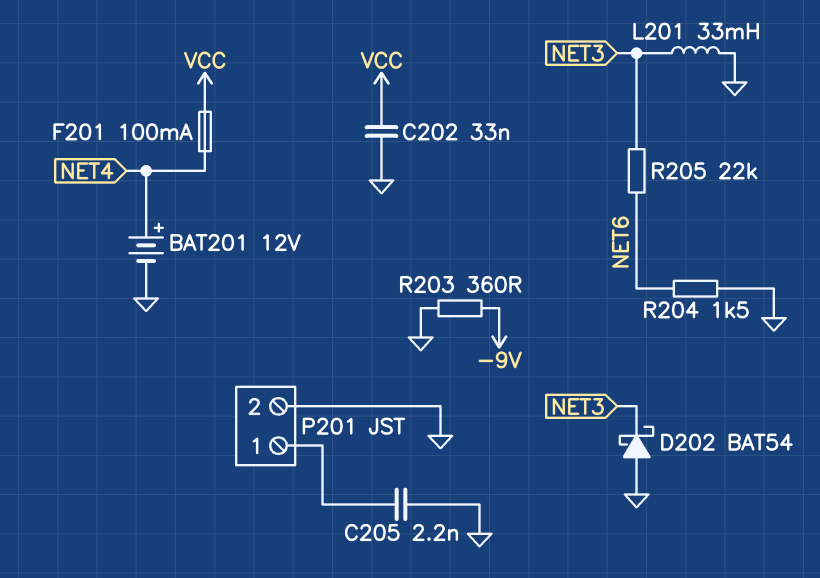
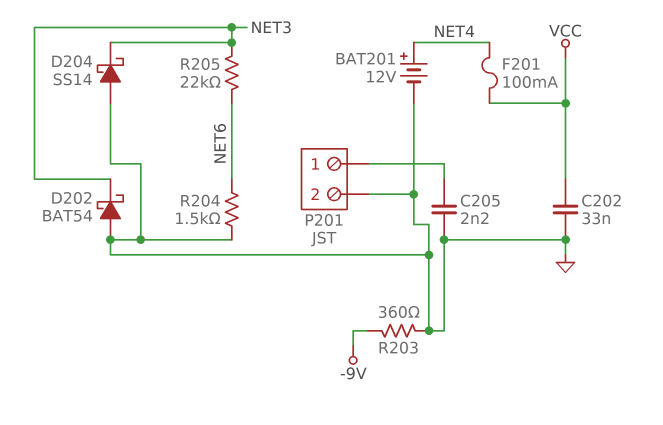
D204: none -> schottky SS14 (A GND, K NET3)
L201: 33mH (GND, NET3) -> none

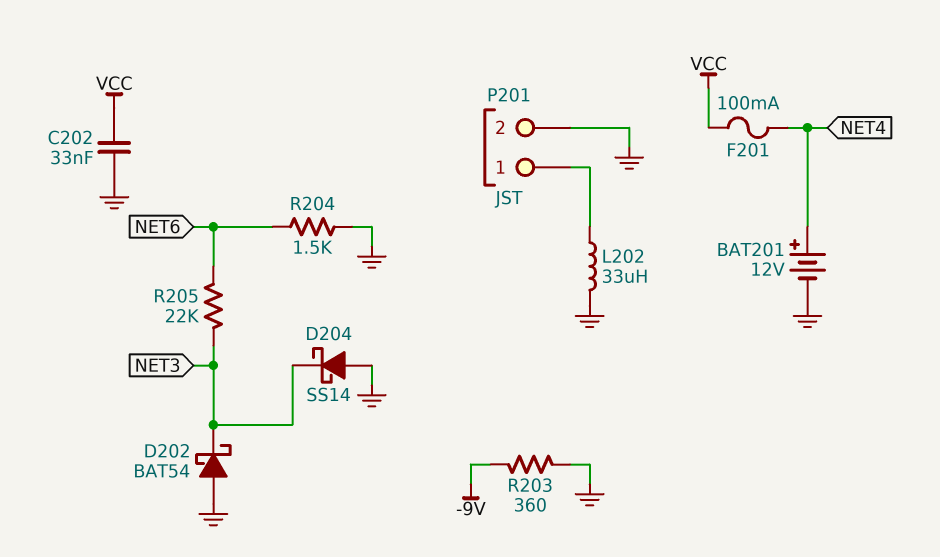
C205: 2.2nF (GND, P201/1) -> none
L202: none -> 33uH (GND, P201/1)

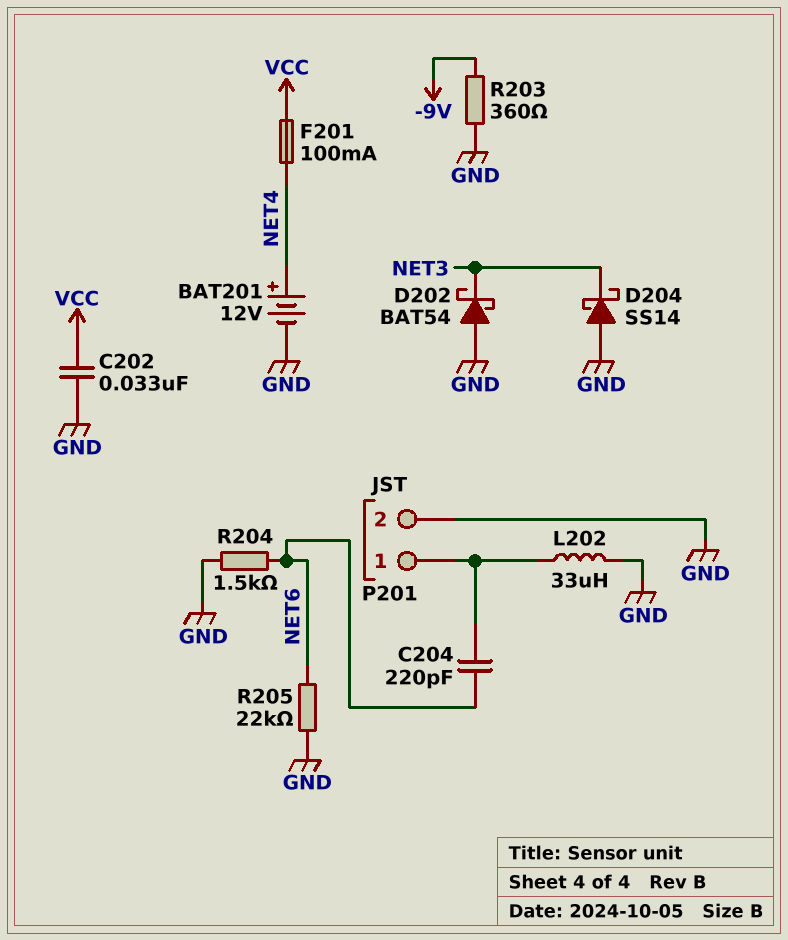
C204: none -> 220pF (NET6, P201/1)
R205: 22k (NET3, NET6) -> 22k (GND, NET6)

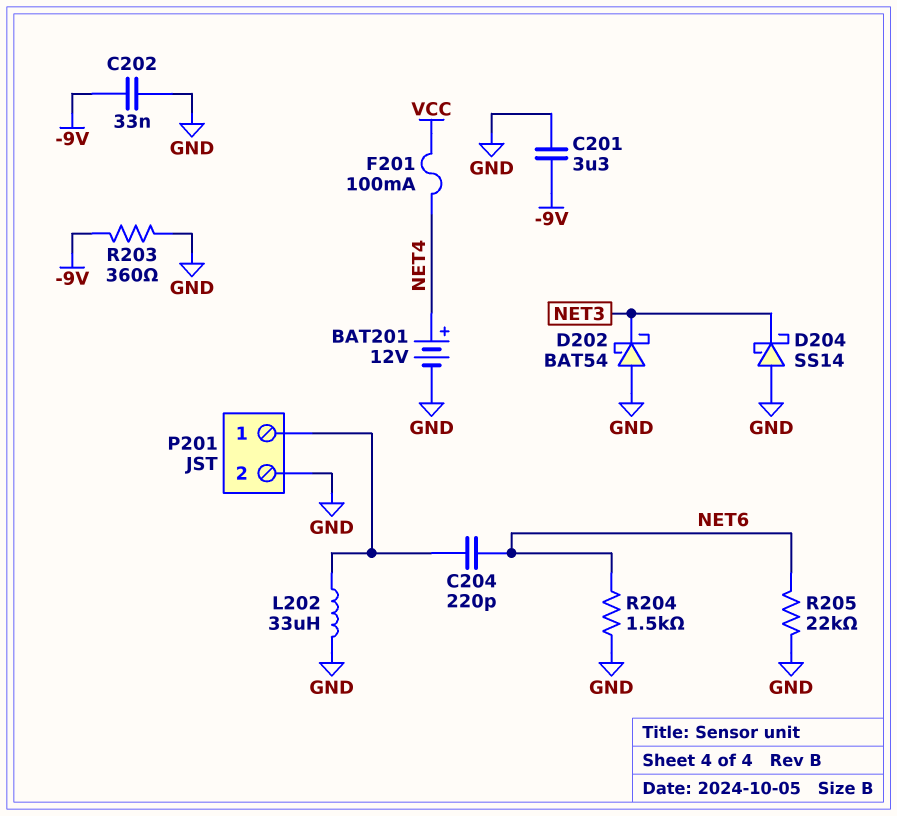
C201: none -> 3.3uF (-9V, GND)
C202: 33nF (GND, VCC) -> 33nF (-9V, GND)

